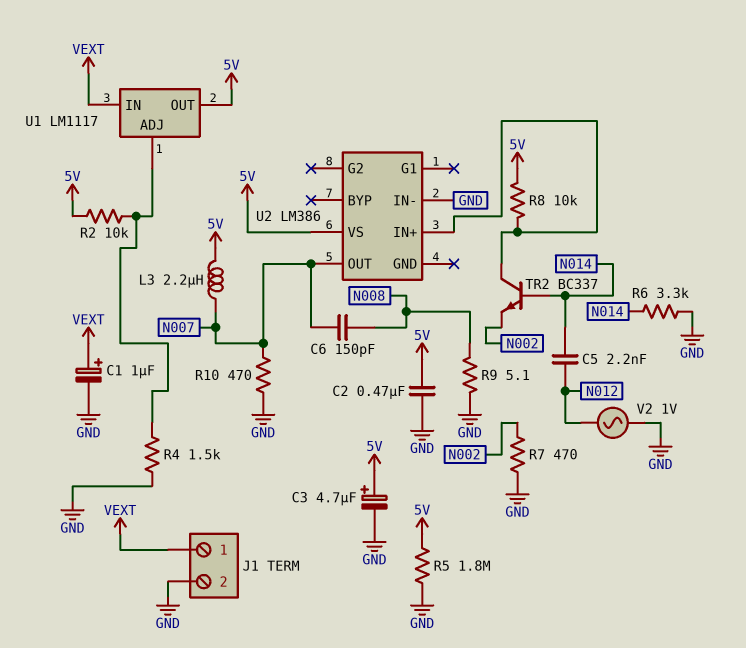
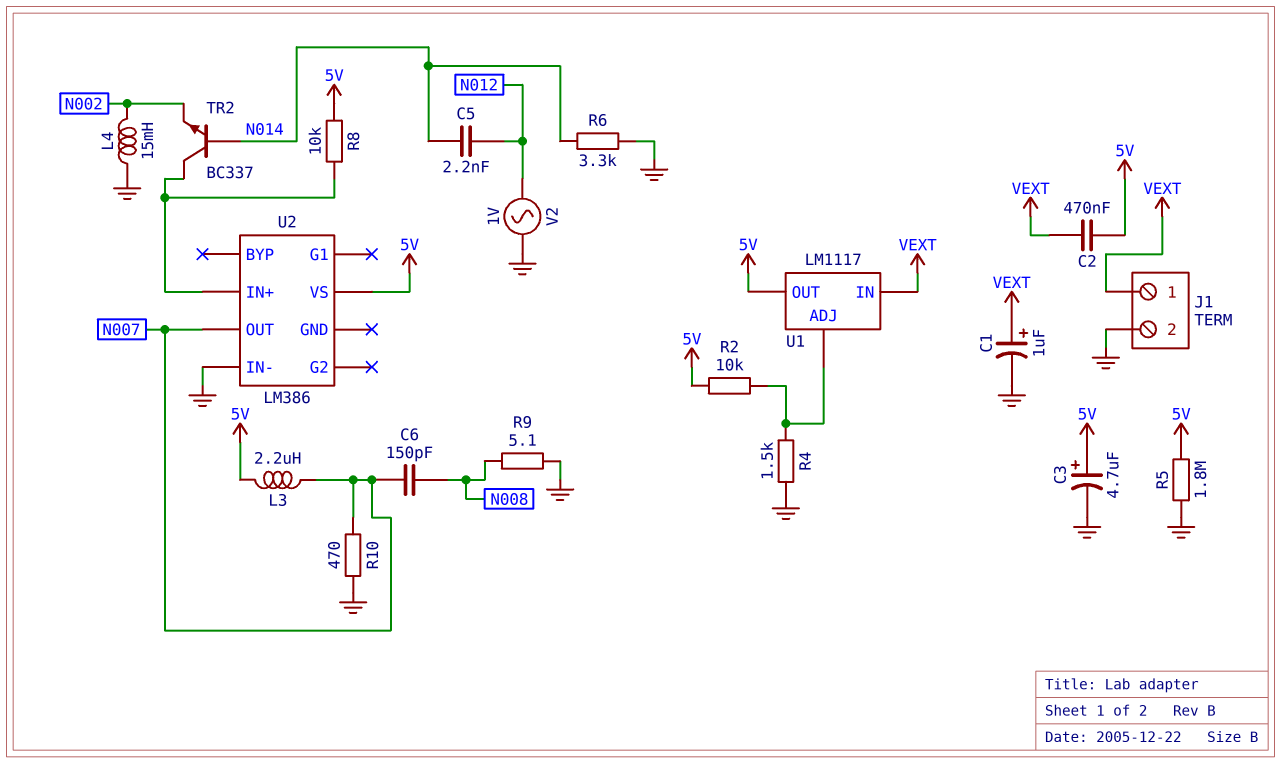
C2: 470nF (5V, GND) -> 470nF (5V, VEXT)
L4: none -> 15mH (GND, N002)
R7: 470 (GND, N002) -> none

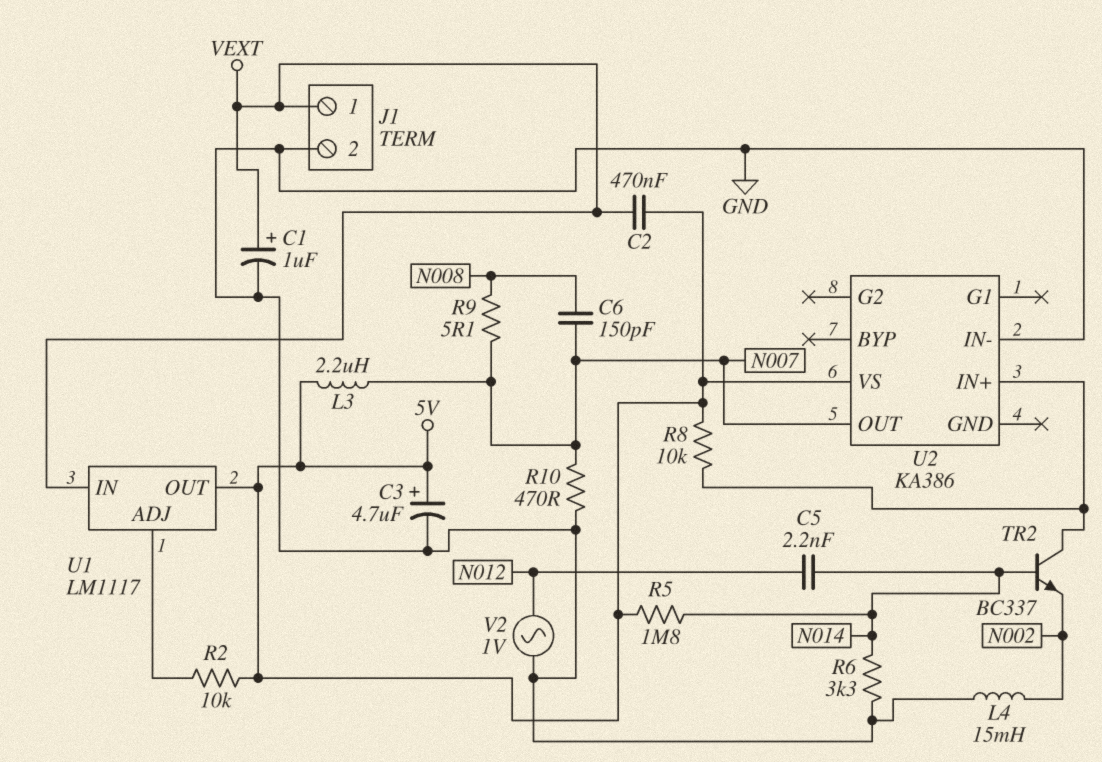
R4: 1.5k (GND, U1/ADJ) -> none
R5: 1.8M (5V, GND) -> 1.8M (5V, N014)
R9: 5.1 (GND, N008) -> 5.1 (N007, N008)
U2: LM386 -> KA386

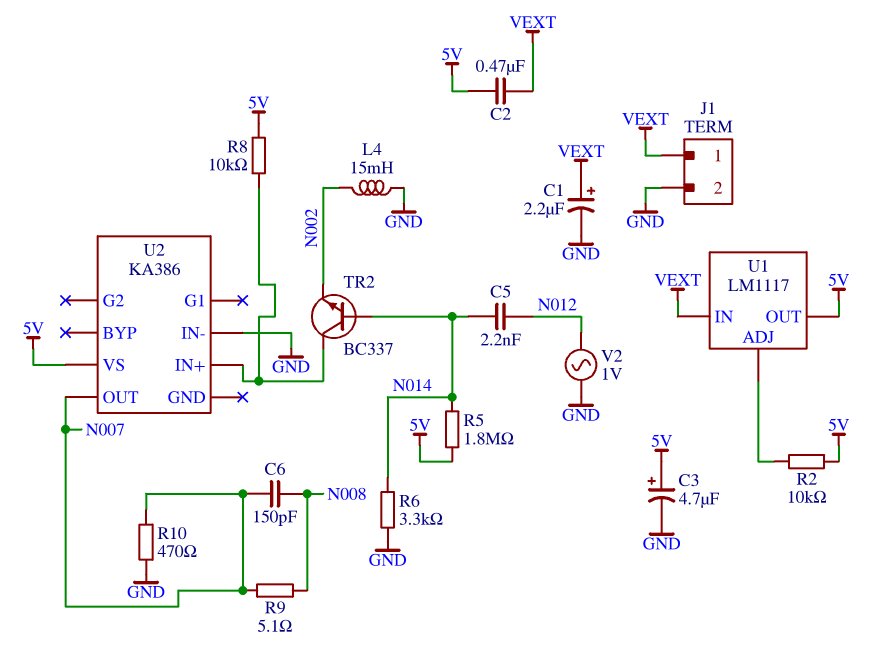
C1: 1uF (plus VEXT, minus GND) -> 2.2uF (plus VEXT, minus GND)
L3: 2.2uH (5V, N007) -> none

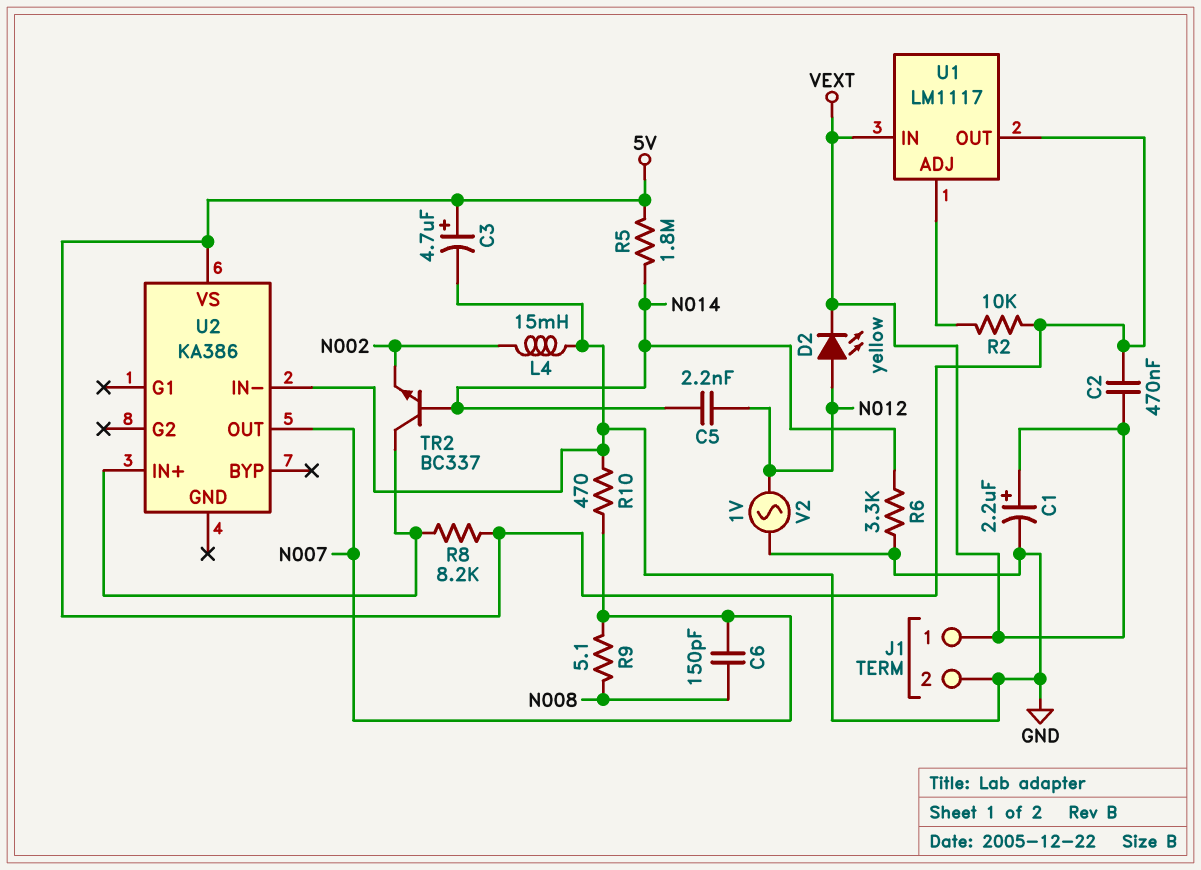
D2: none -> LED yellow (A N012, K VEXT)
R8: 10k (5V, U2/IN+) -> 8.2k (5V, U2/IN+)

